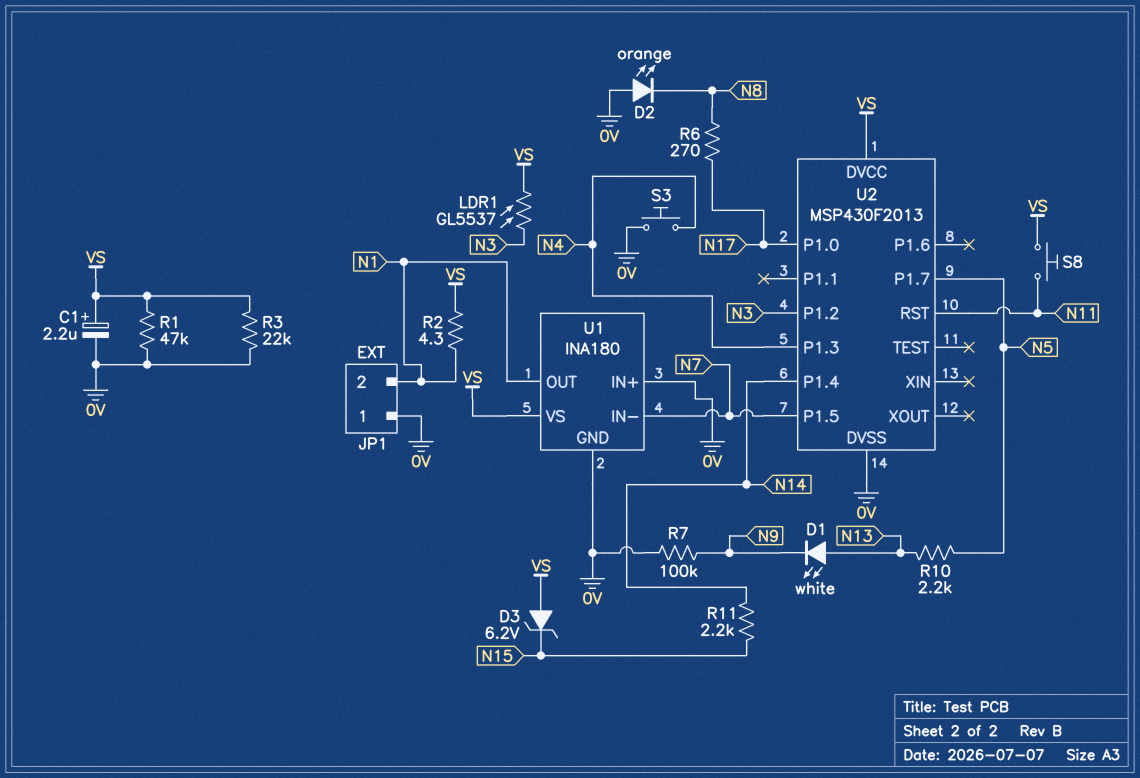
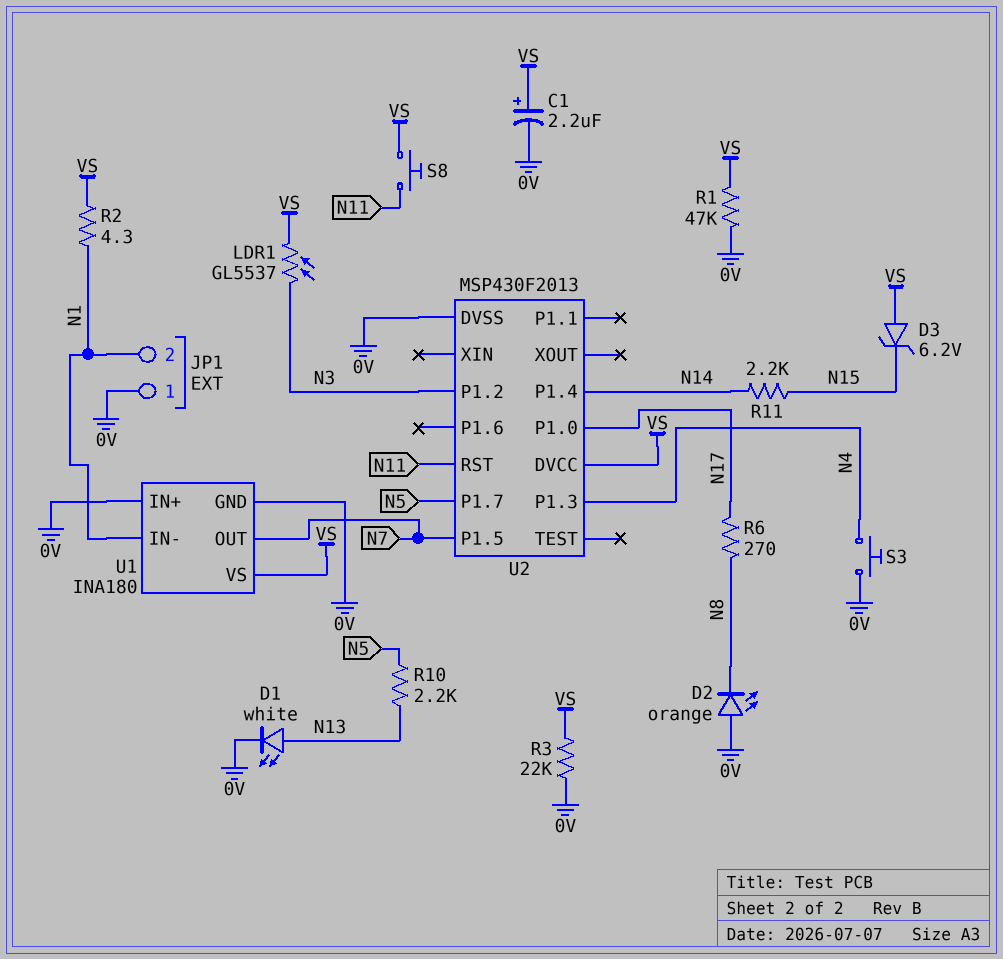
D1: LED white (A N13, K N9) -> LED white (A N13, K 0V)
R7: 100k (0V, N9) -> none
U1 pin IN-: N7 -> N1
U1 pin OUT: N1 -> N7

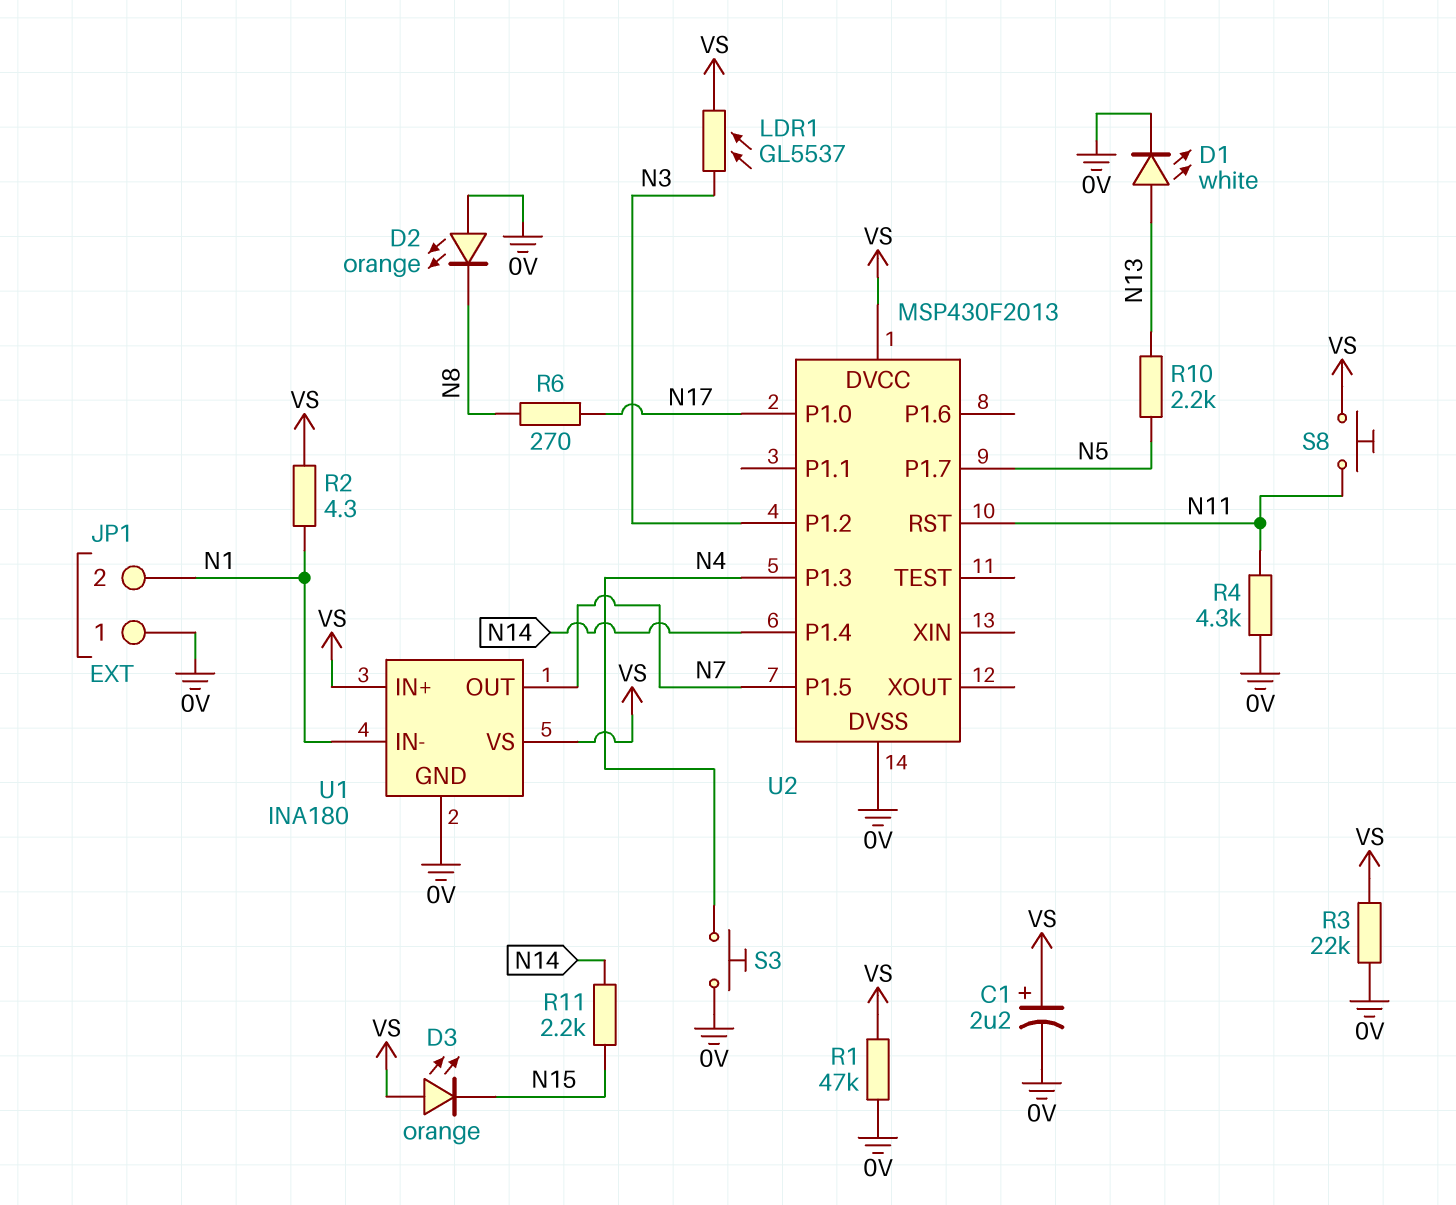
D3: zener 6.2V (A VS, K N15) -> LED orange (A VS, K N15)
R4: none -> 4.3k (0V, N11)
U1 pin IN+: 0V -> VS

